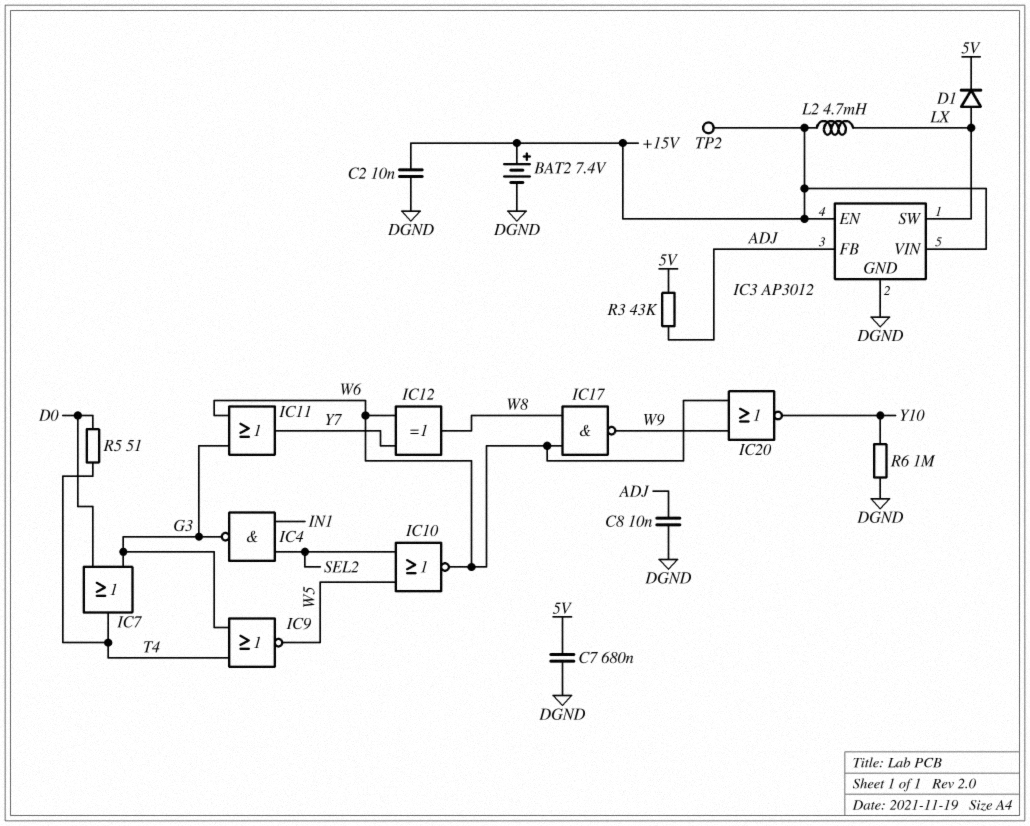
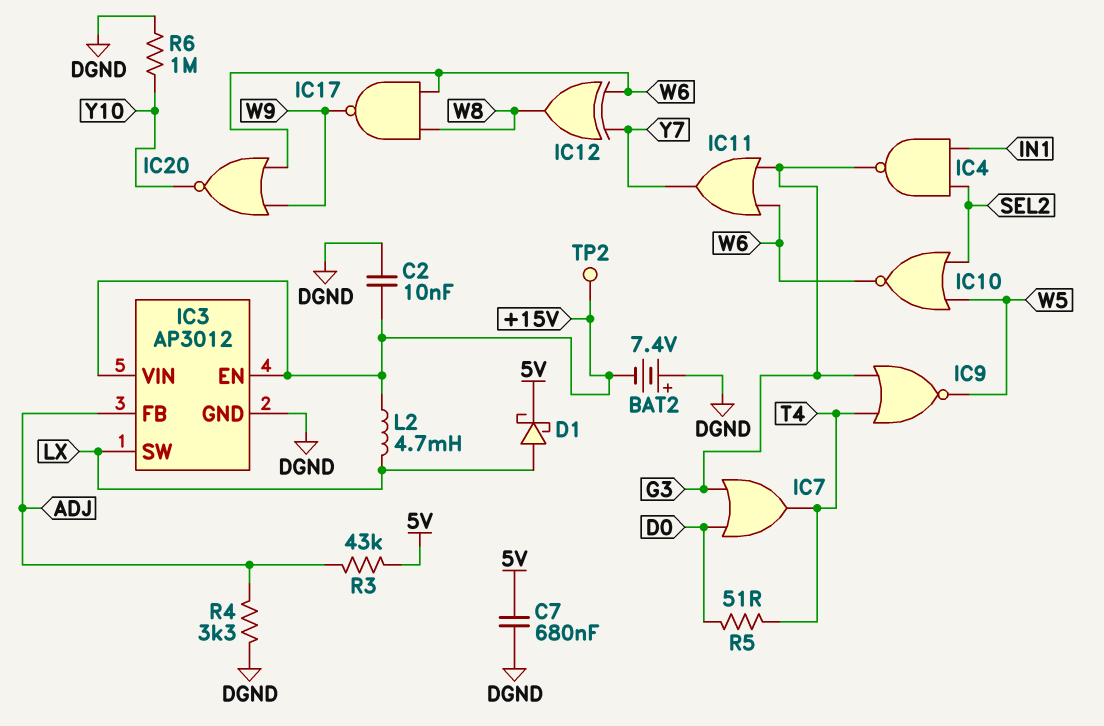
BAT2: 7.4V (plus +15V, minus DGND) -> 7.4V (plus DGND, minus +15V)
C8: 10nF (ADJ, DGND) -> none
D1: diode (A LX, K 5V) -> schottky (A LX, K 5V)
R4: none -> 3.3k (ADJ, DGND)

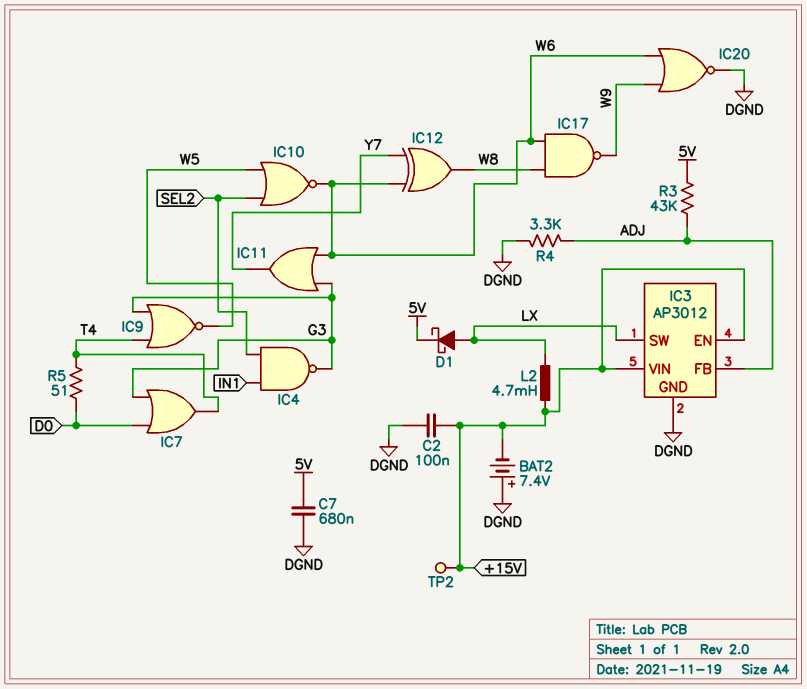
C2: 10nF (+15V, DGND) -> 100nF (+15V, DGND)
IC20: NOR (in W6, in W9, out Y10) -> NOR (in W6, in W9, out DGND)
R6: 1M (DGND, Y10) -> none

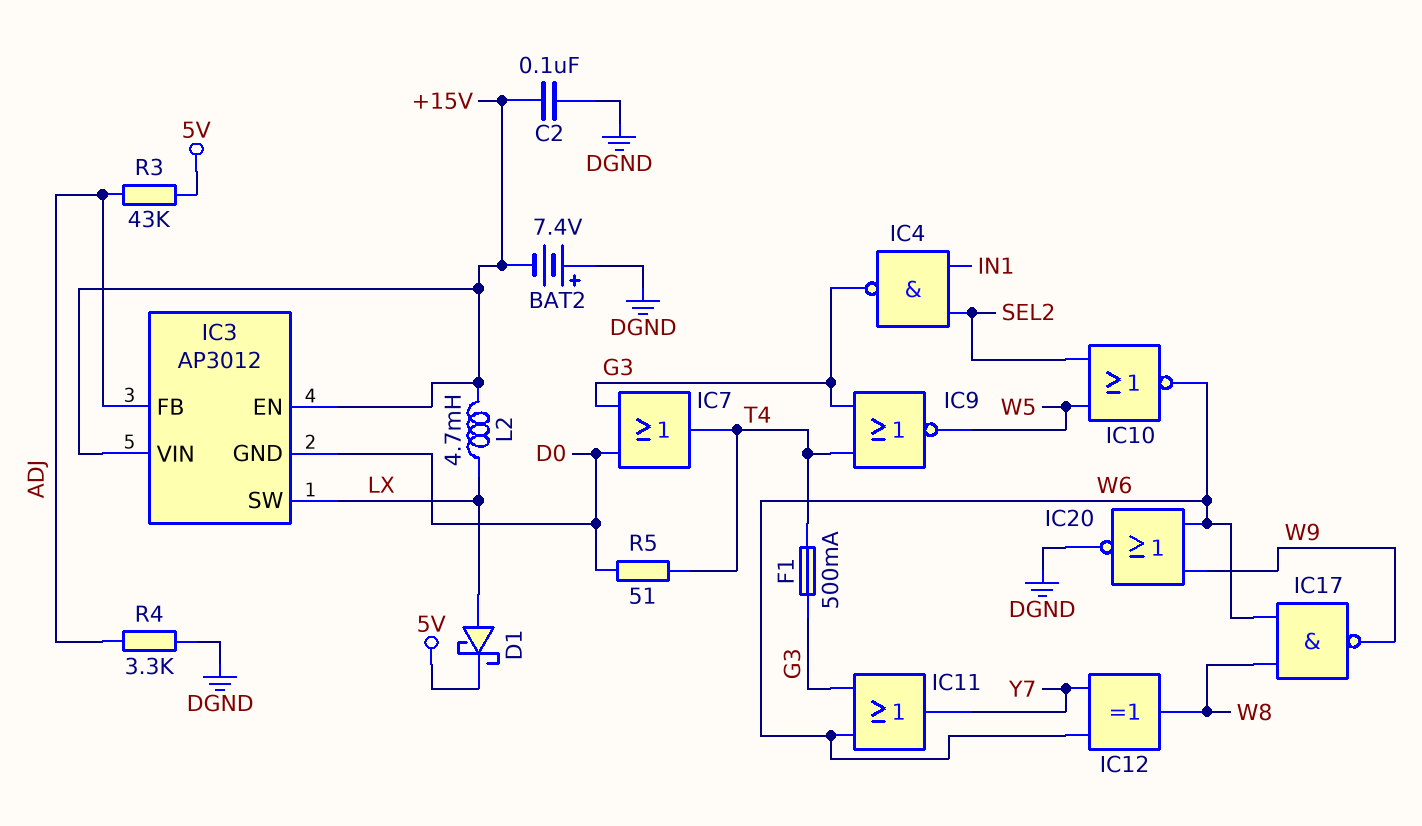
C7: 680nF (5V, DGND) -> none
F1: none -> 500mA (G3, T4)
IC3 pin GND: DGND -> D0
TP2: test point (+15V) -> none

